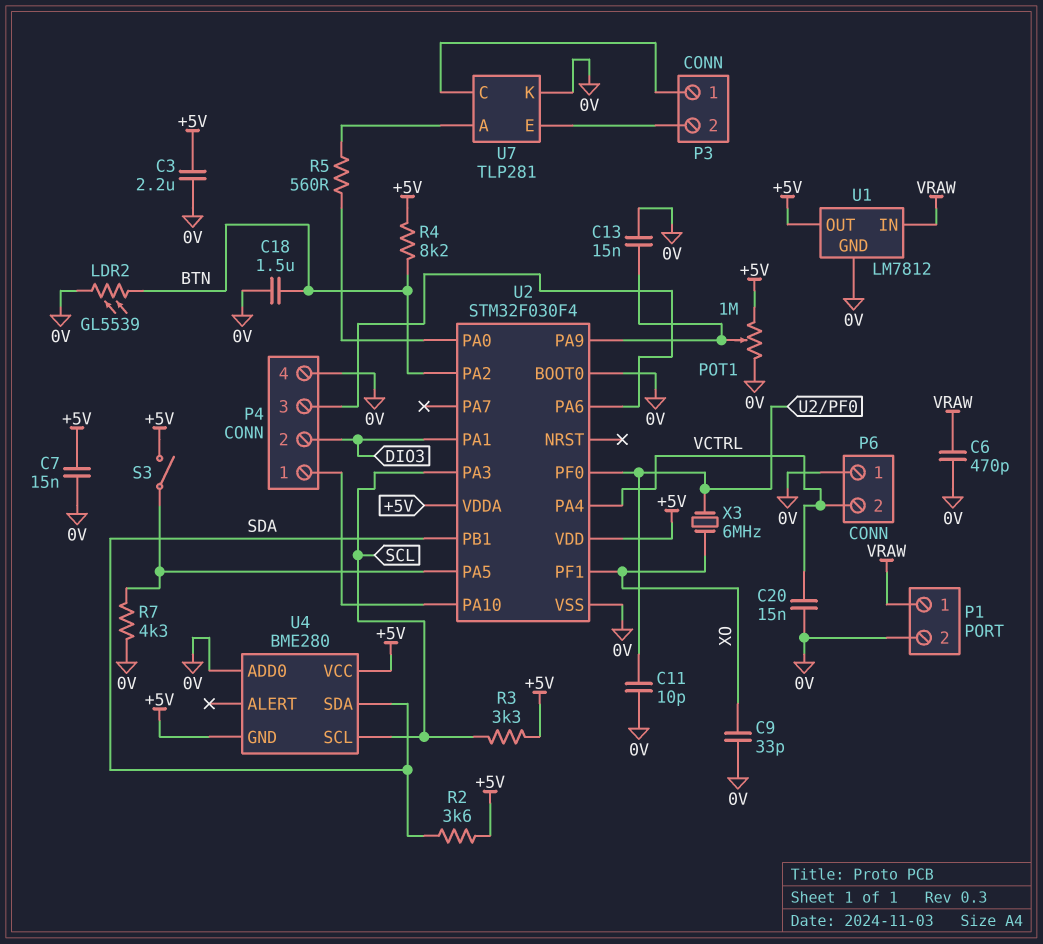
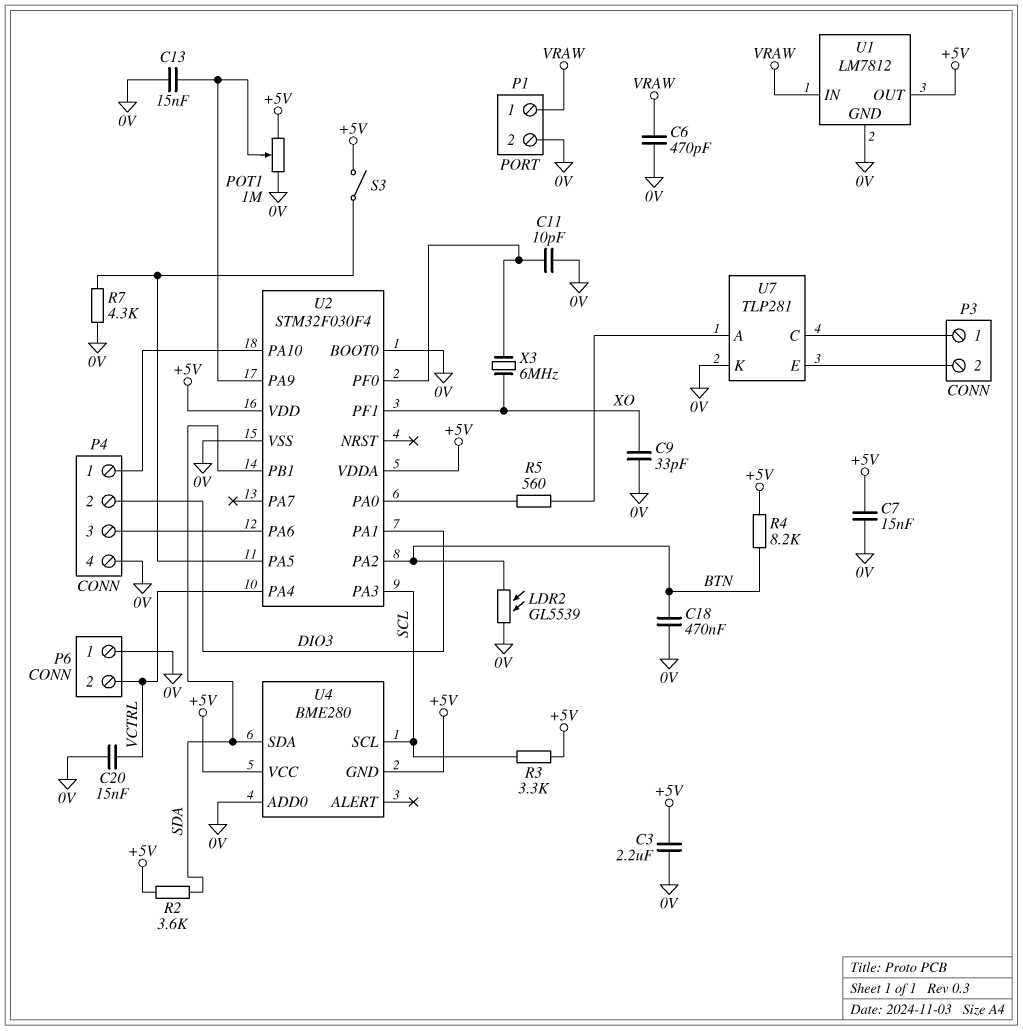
C18: 1.5uF (0V, BTN) -> 470nF (0V, BTN)

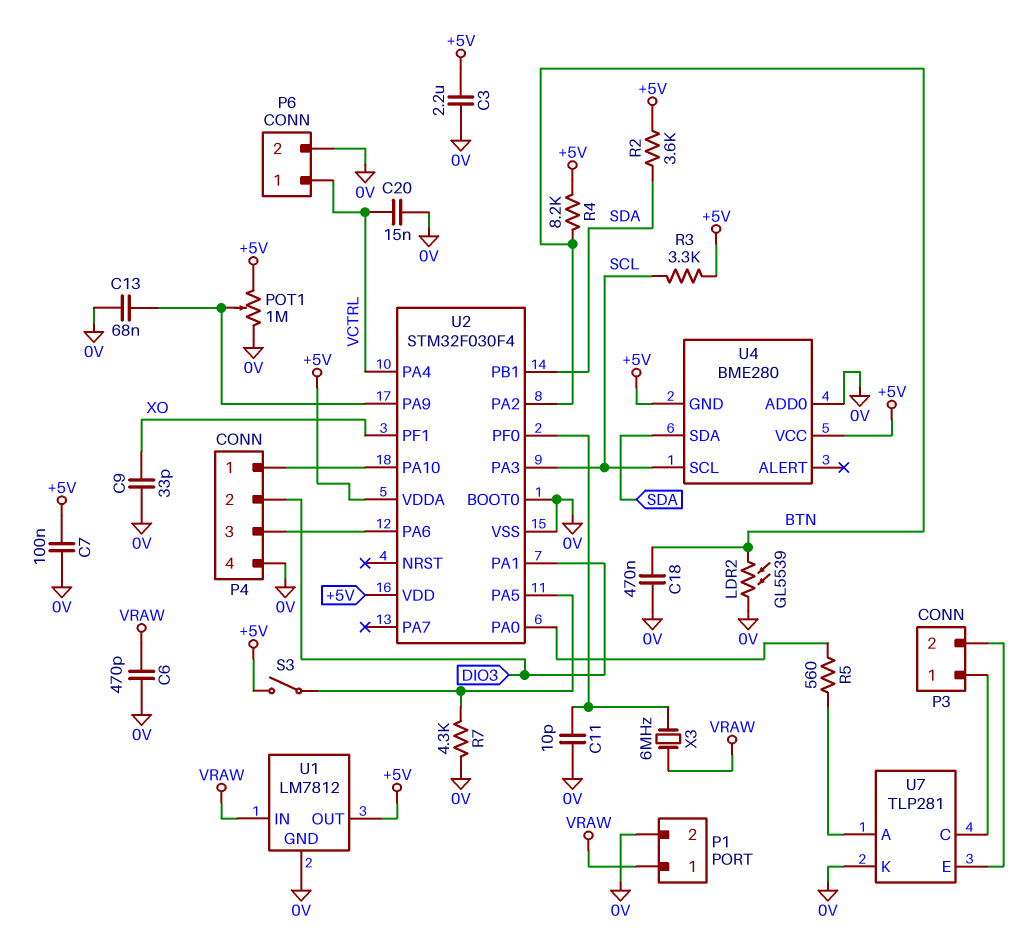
C7: 15nF (+5V, 0V) -> 100nF (+5V, 0V)
C13: 15nF (0V, U2/PA9) -> 68nF (0V, U2/PA9)
P6 pin 1: 0V -> VCTRL
P6 pin 2: VCTRL -> 0V
X3: 6MHz (U2/PF0, XO) -> 6MHz (U2/PF0, VRAW)

